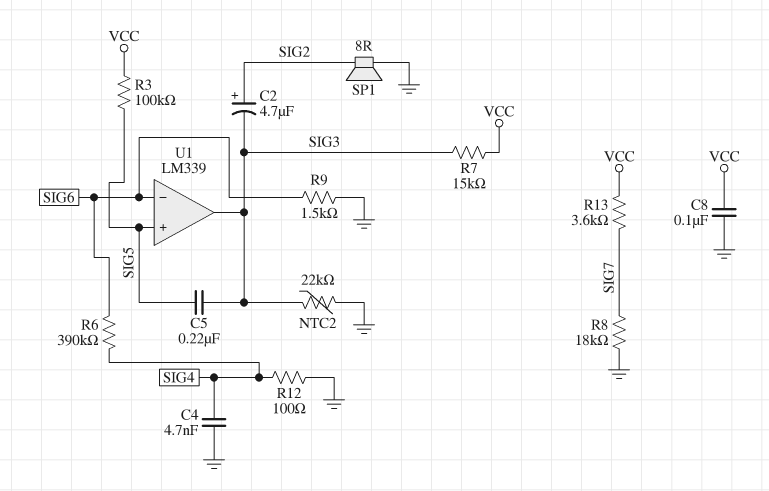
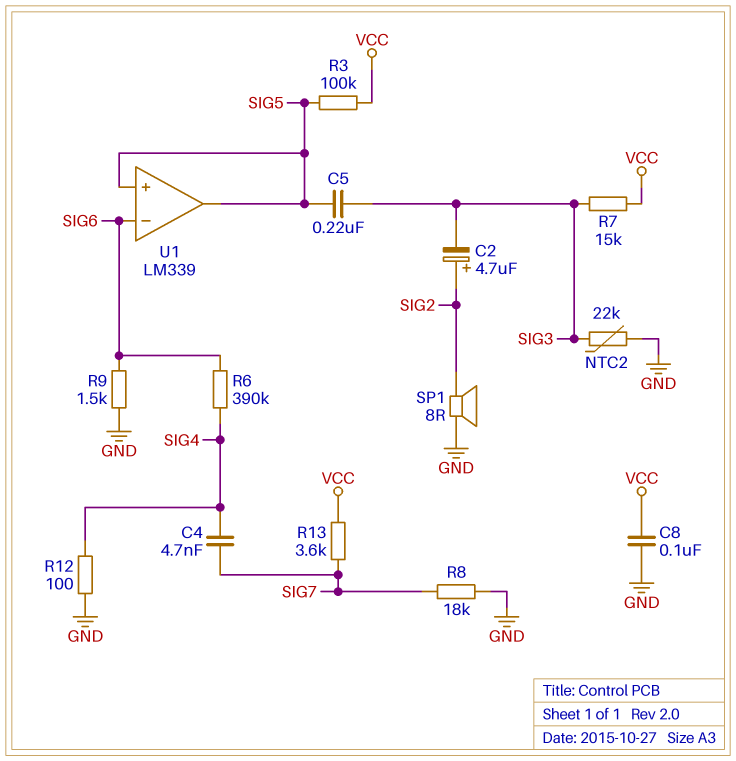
C4: 4.7nF (GND, SIG4) -> 4.7nF (SIG4, SIG7)
U1 pin out: SIG3 -> SIG5

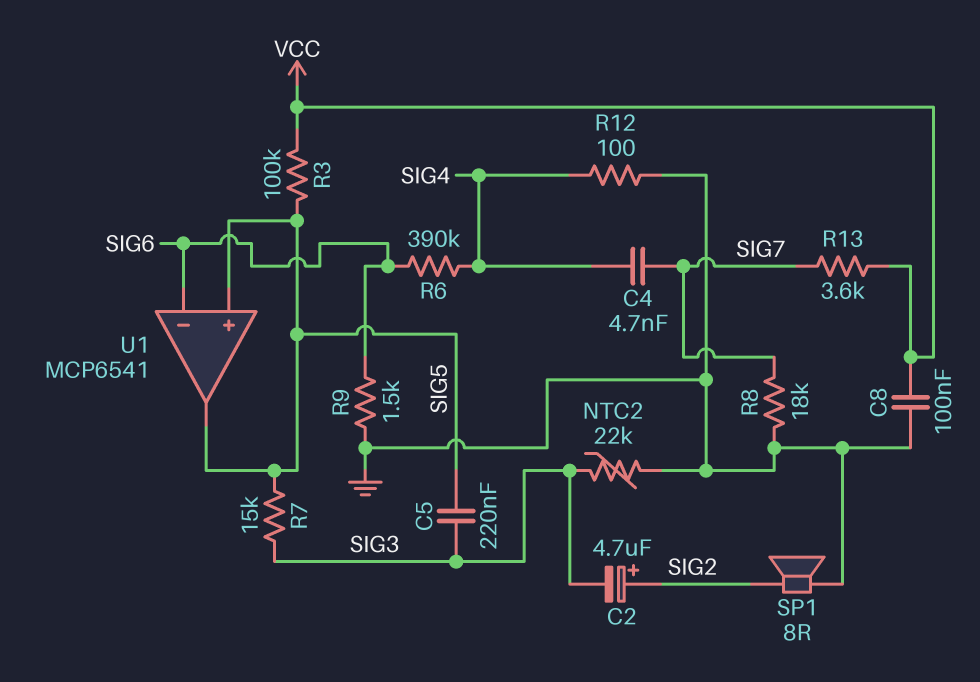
R7: 15k (SIG3, VCC) -> 15k (SIG3, SIG5)
U1: LM339 -> MCP6541

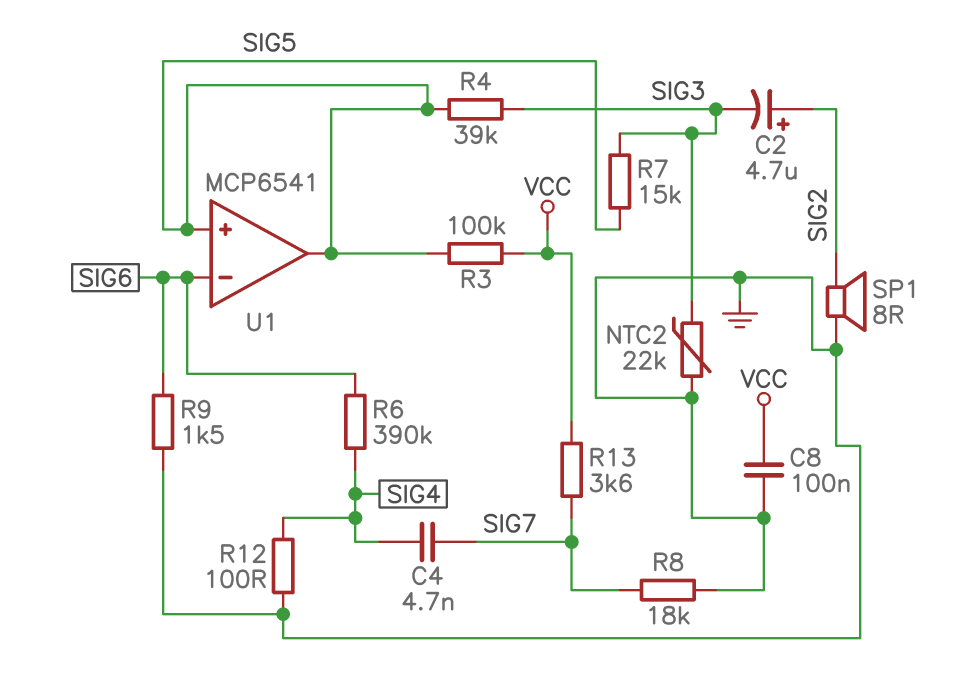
C5: 220nF (SIG3, SIG5) -> none
R4: none -> 39k (SIG3, SIG5)

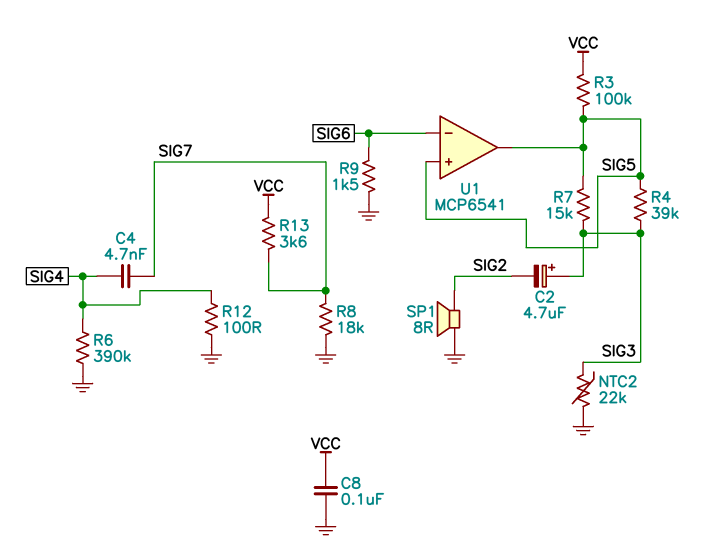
C2: 4.7uF (plus SIG2, minus SIG3) -> 4.7uF (plus SIG3, minus SIG2)
R6: 390k (SIG4, SIG6) -> 390k (GND, SIG4)

